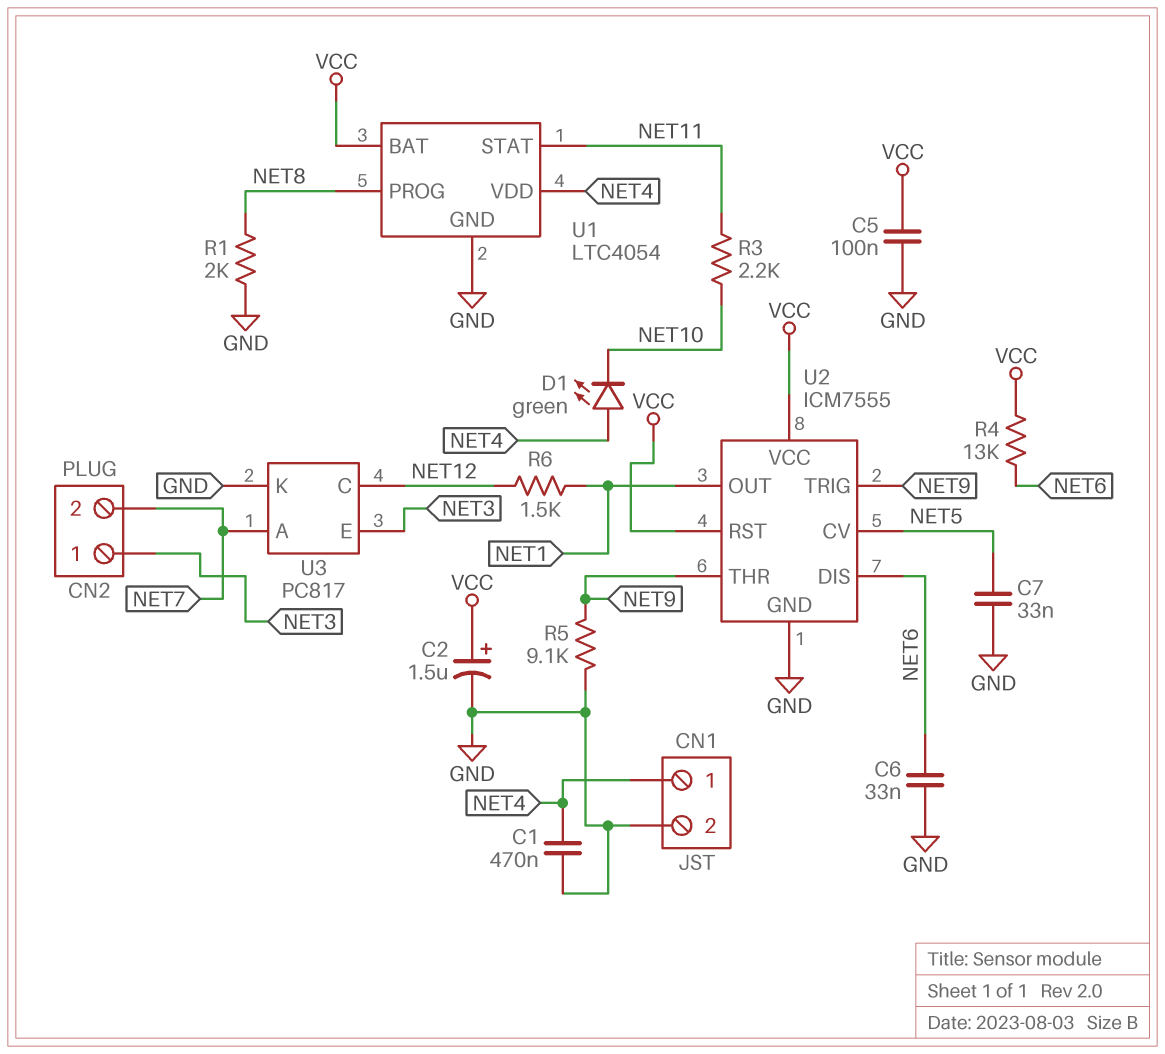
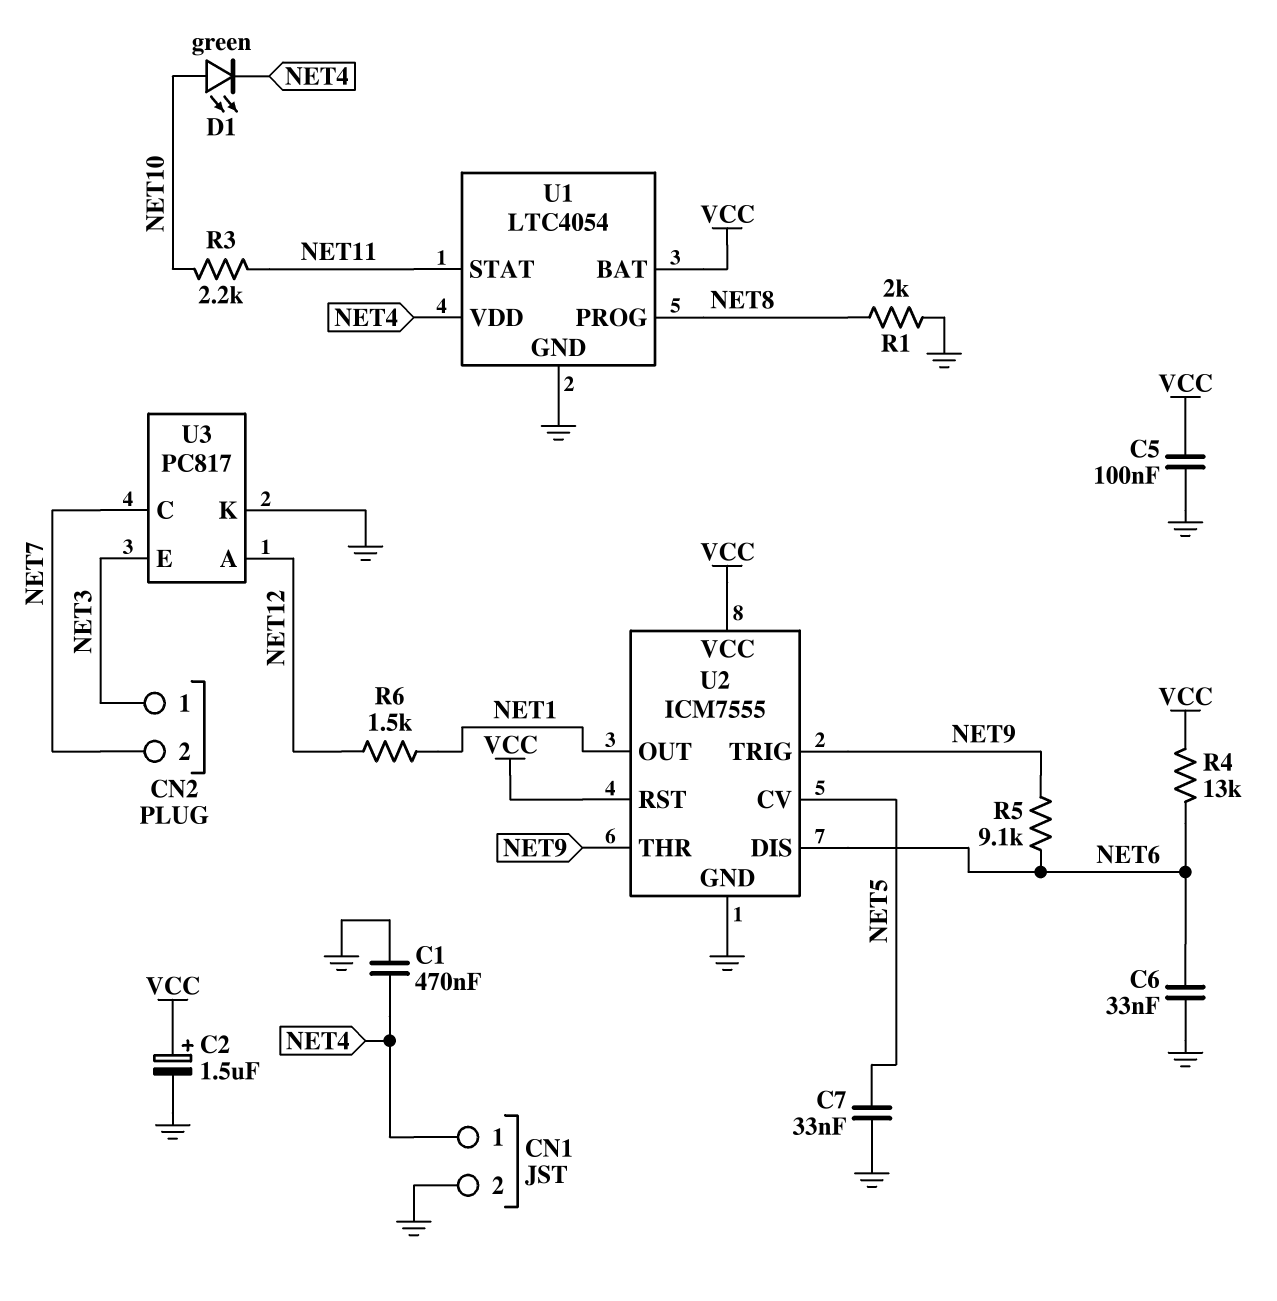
D1: LED green (A NET4, K NET10) -> LED green (A NET10, K NET4)
R5: 9.1k (GND, NET9) -> 9.1k (NET6, NET9)
U3 pin A: NET7 -> NET12
U3 pin C: NET12 -> NET7

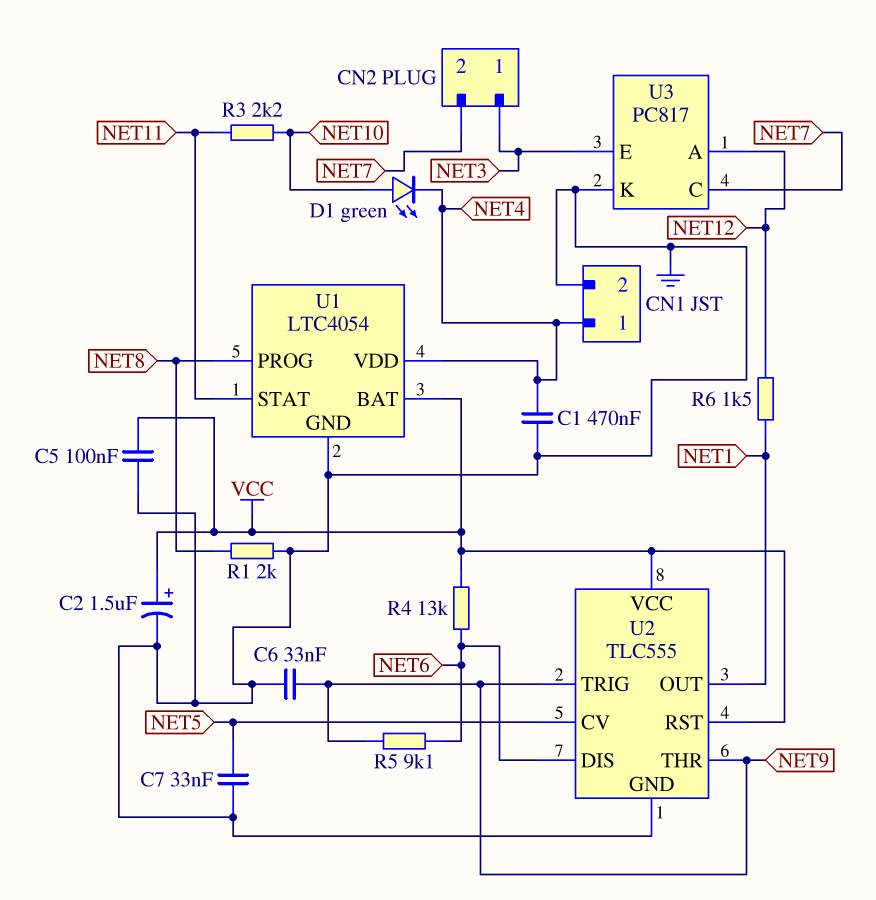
C6: 33nF (GND, NET6) -> 33nF (GND, NET9)
U2: ICM7555 -> TLC555

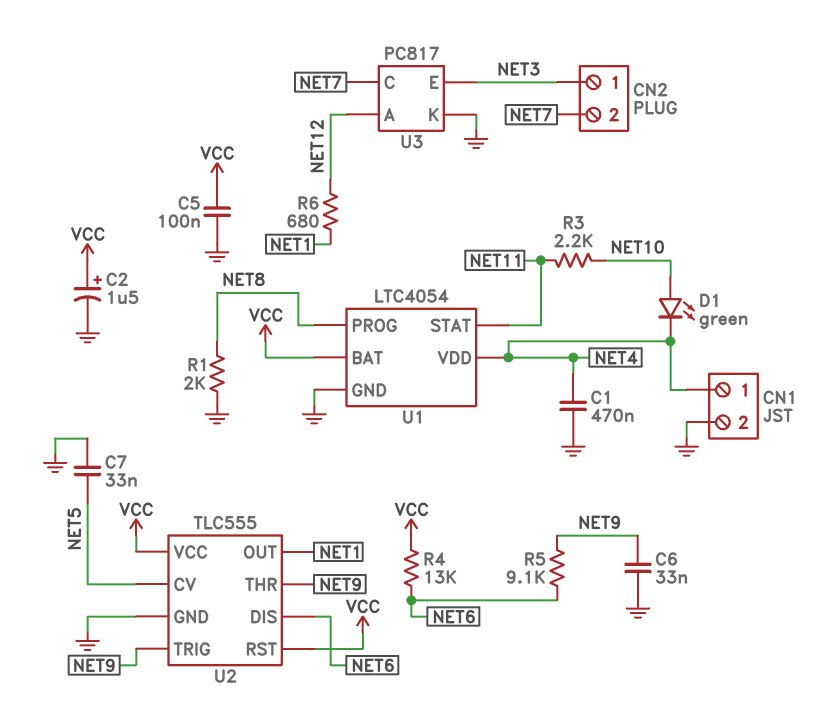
R6: 1.5k (NET1, NET12) -> 680 (NET1, NET12)

